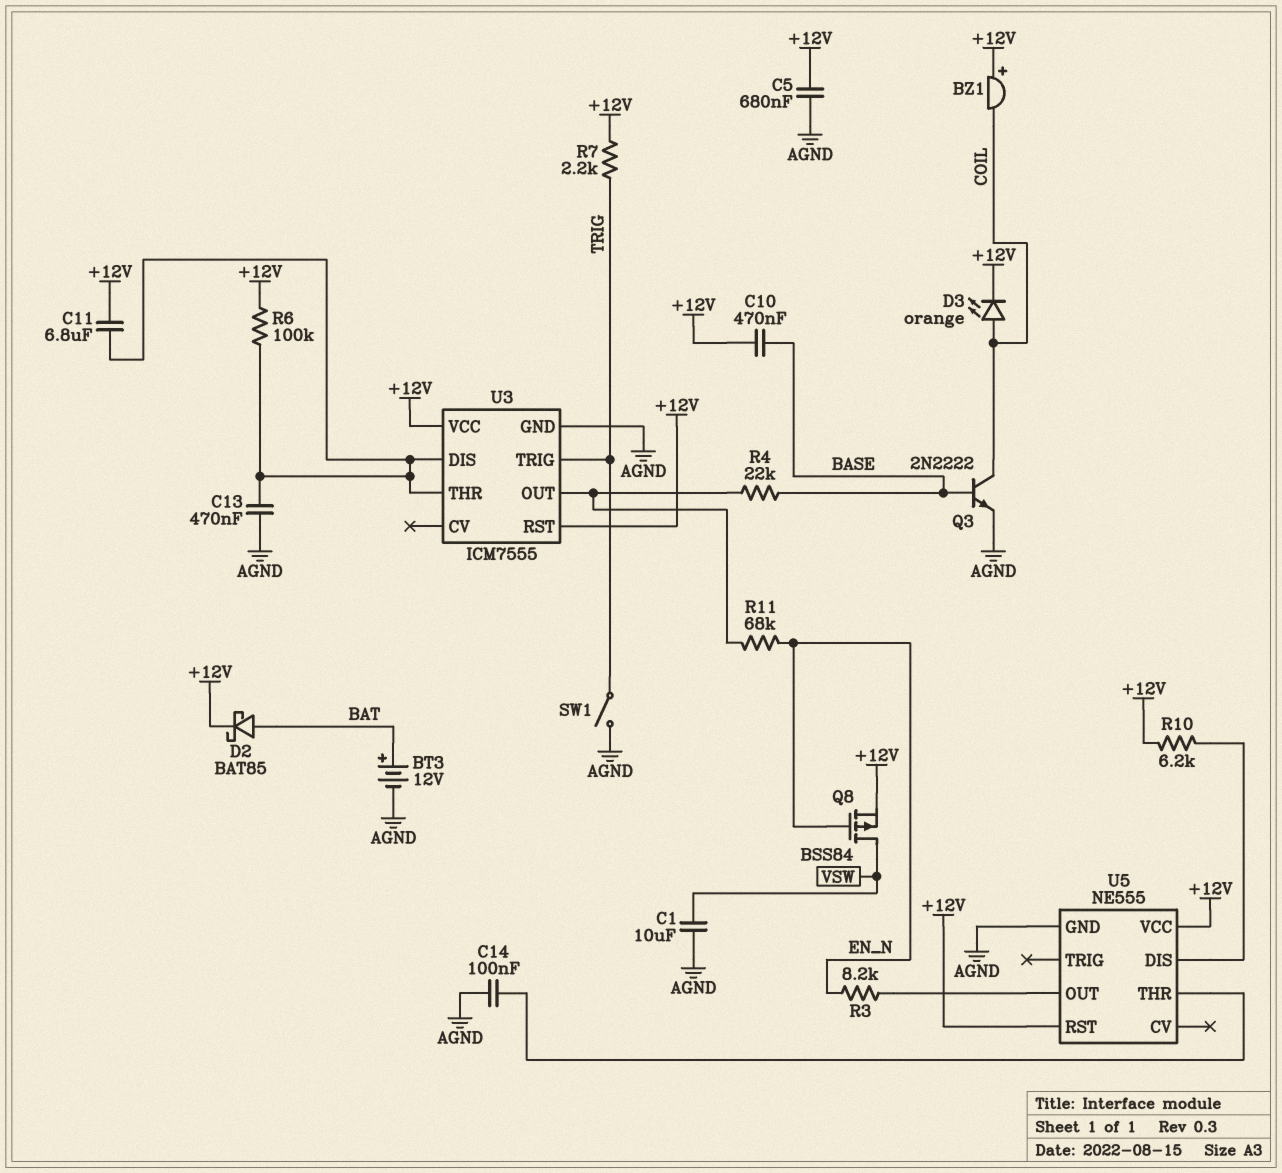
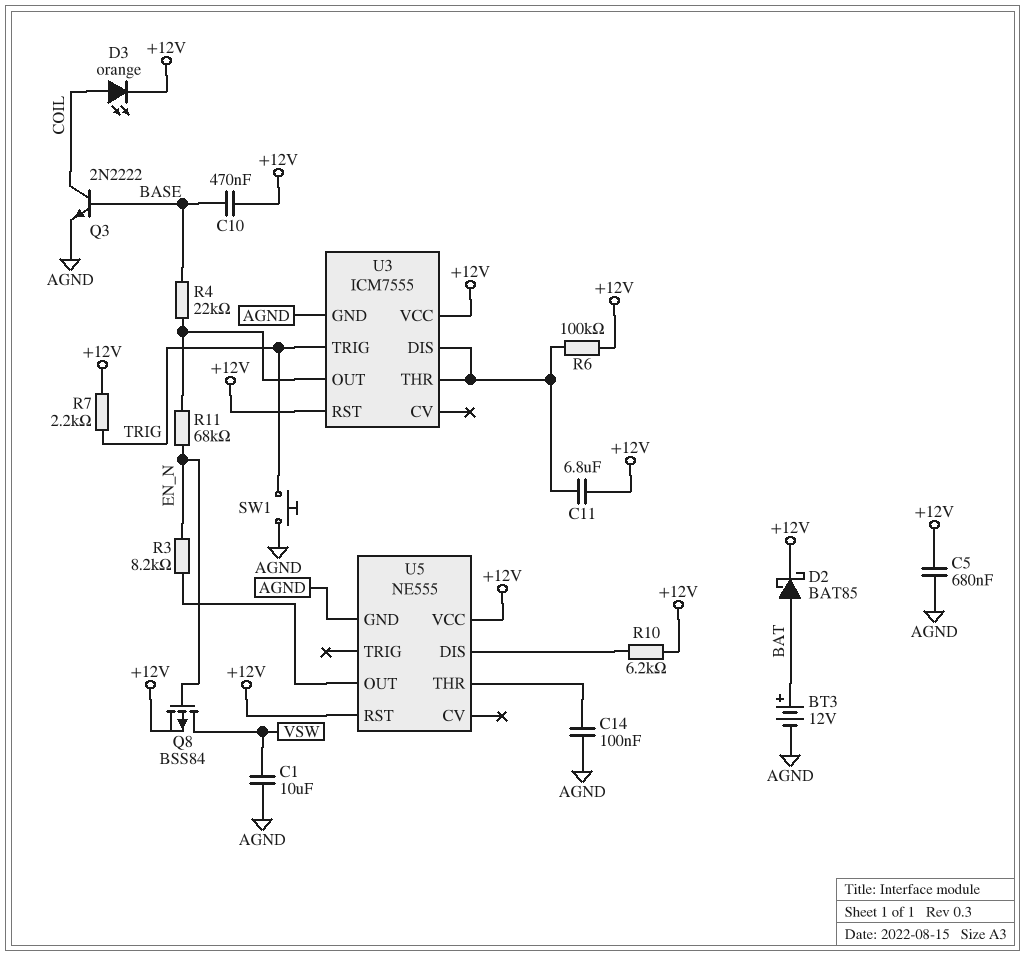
BZ1: buzzer (plus +12V, minus COIL) -> none
C13: 470nF (AGND, U3/DIS) -> none
SW1: switch (AGND, TRIG) -> button (AGND, TRIG)

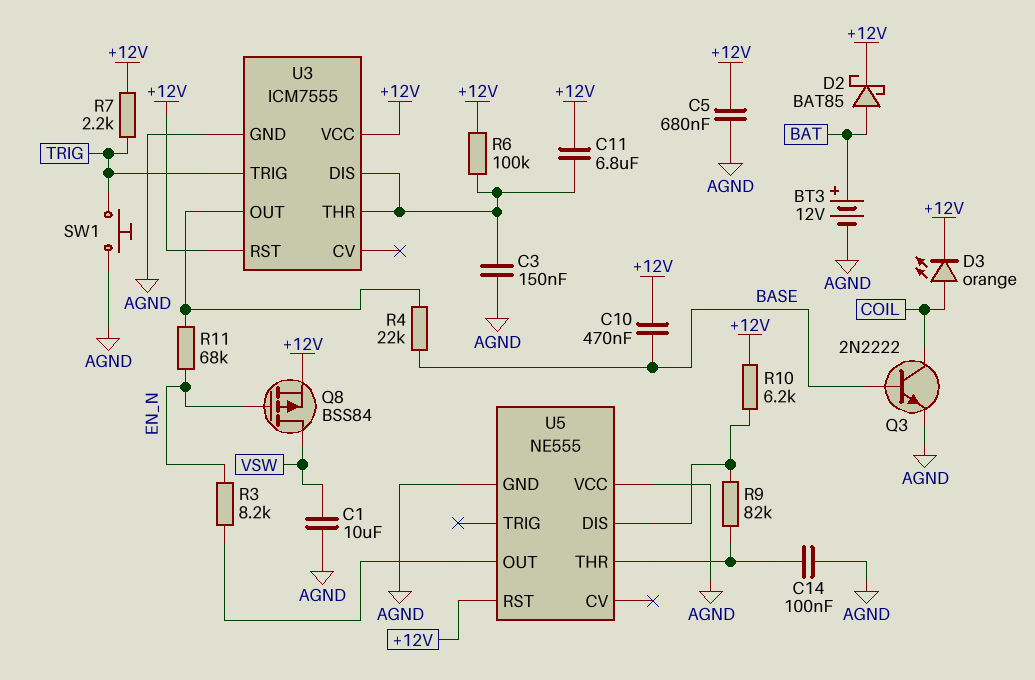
C3: none -> 150nF (AGND, U3/DIS)
R9: none -> 82k (U5/DIS, U5/THR)
U5 pin VCC: +12V -> AGND

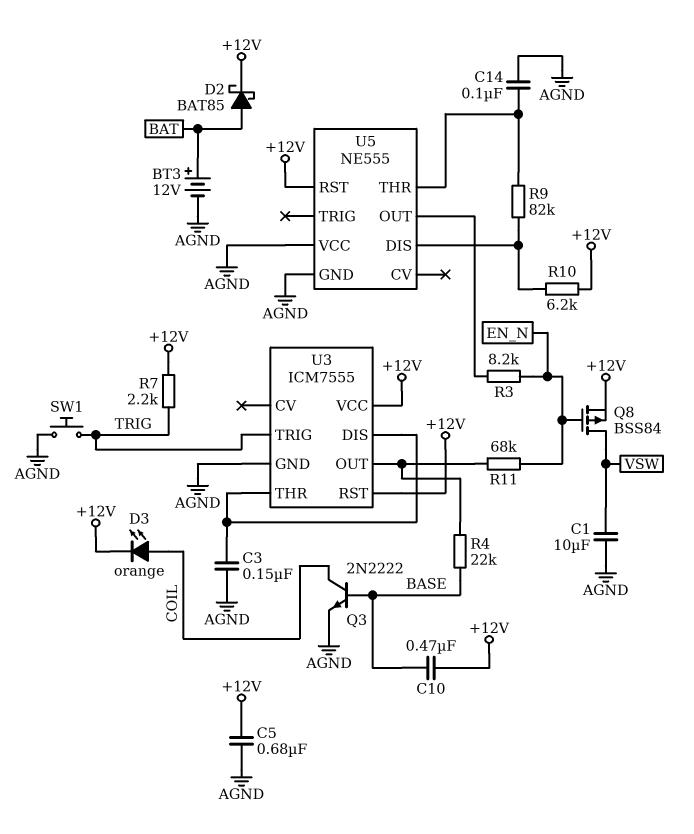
C11: 6.8uF (+12V, U3/DIS) -> none
R6: 100k (+12V, U3/DIS) -> none

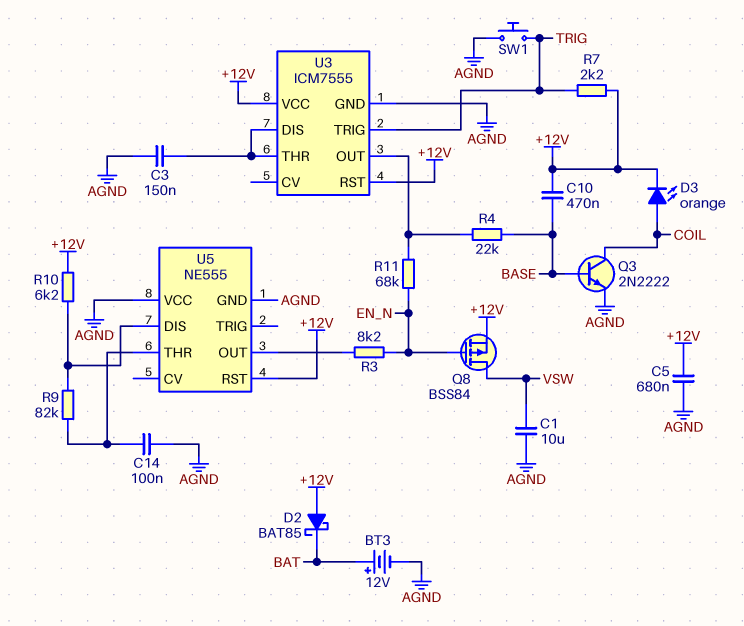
D2: schottky BAT85 (A BAT, K +12V) -> schottky BAT85 (A +12V, K BAT)

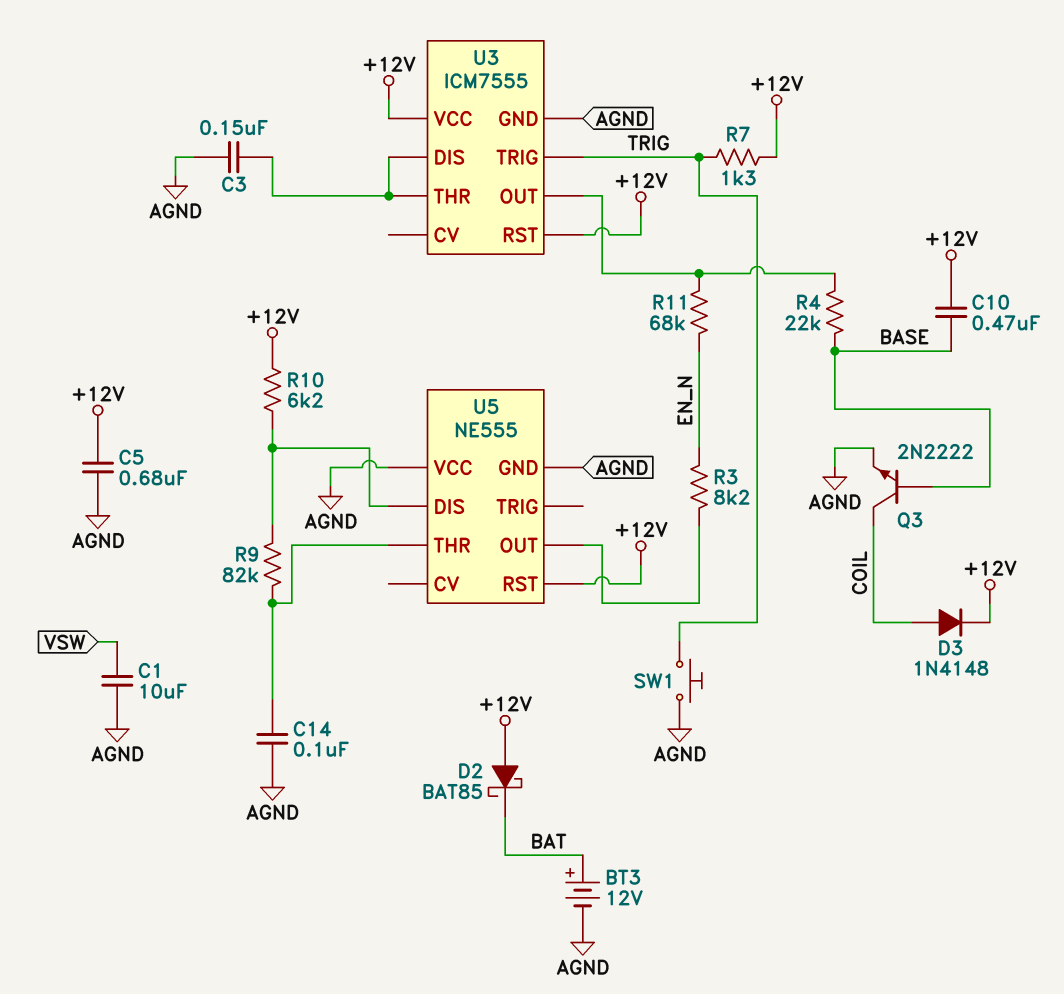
D3: LED orange (A COIL, K +12V) -> diode 1N4148 (A COIL, K +12V)
Q8: PMOS BSS84 (G EN_N, D VSW, S +12V) -> none
R7: 2.2k (+12V, TRIG) -> 1.3k (+12V, TRIG)

